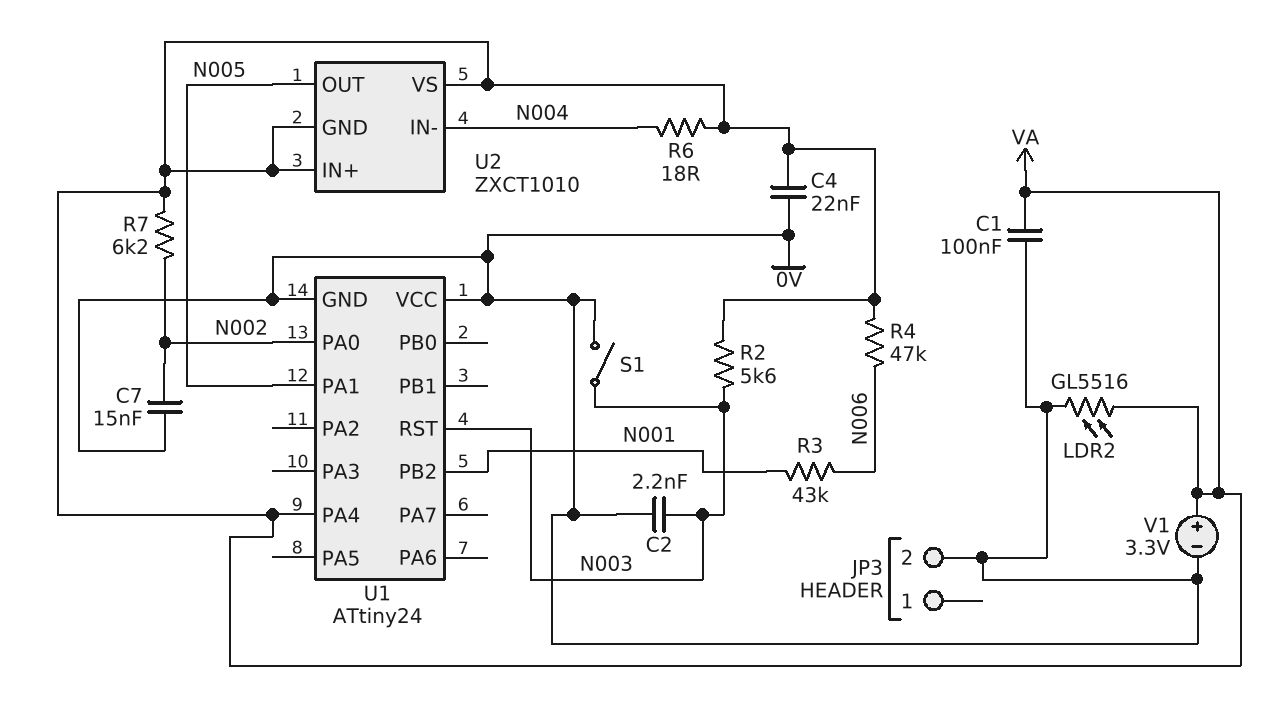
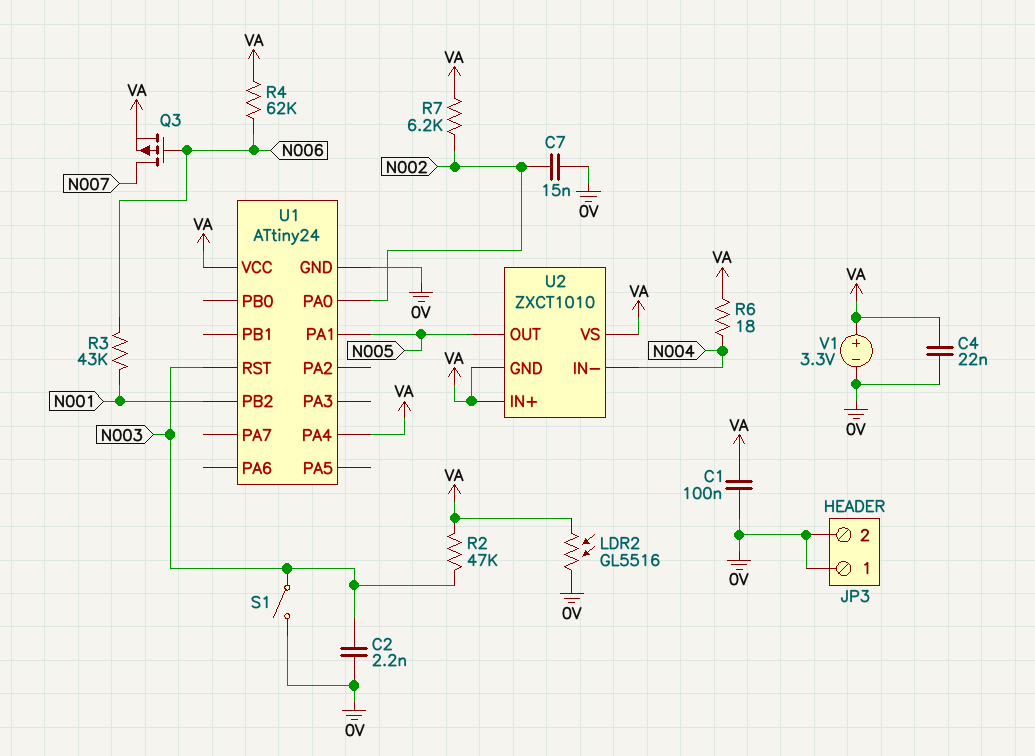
JP3 pin 1: none -> 0V
Q3: none -> PMOS (G N006, D N007, S VA)
R2: 5.6k (N003, VA) -> 47k (N003, VA)
R4: 47k (N006, VA) -> 62k (N006, VA)
U1 pin VCC: 0V -> VA

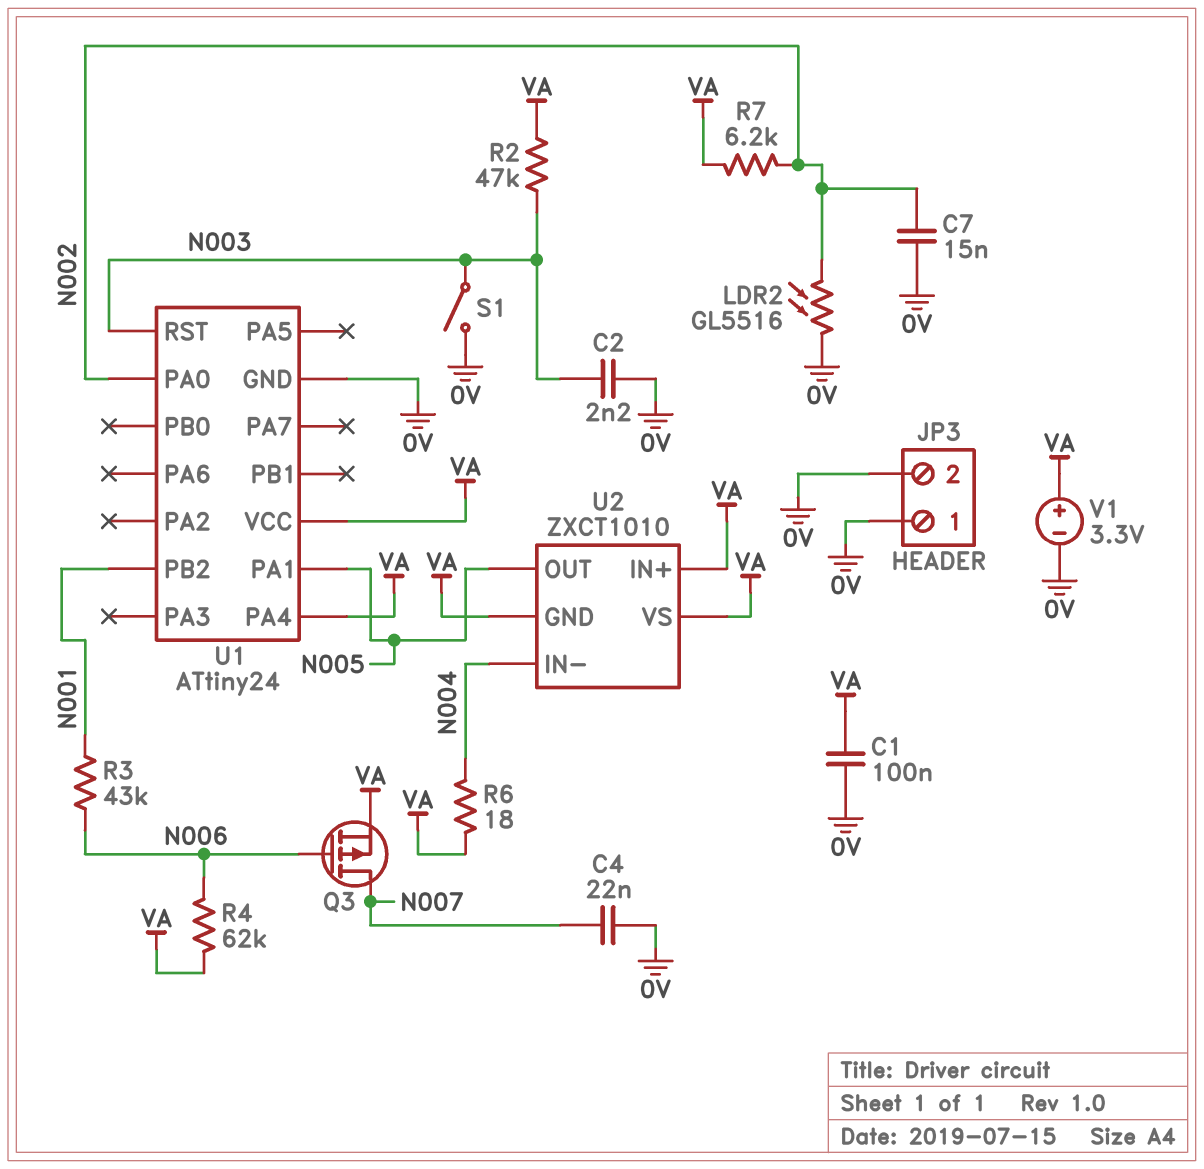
C4: 22nF (0V, VA) -> 22nF (0V, N007)
LDR2: GL5516 (0V, VA) -> GL5516 (0V, N002)

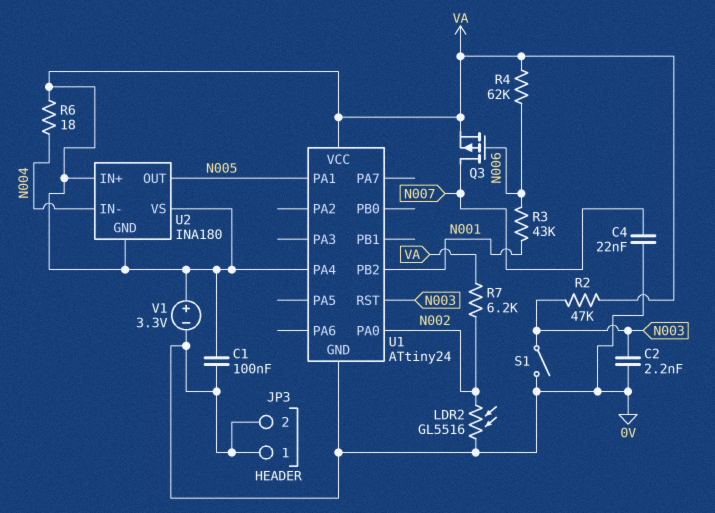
C7: 15nF (0V, N002) -> none
U2: ZXCT1010 -> INA180

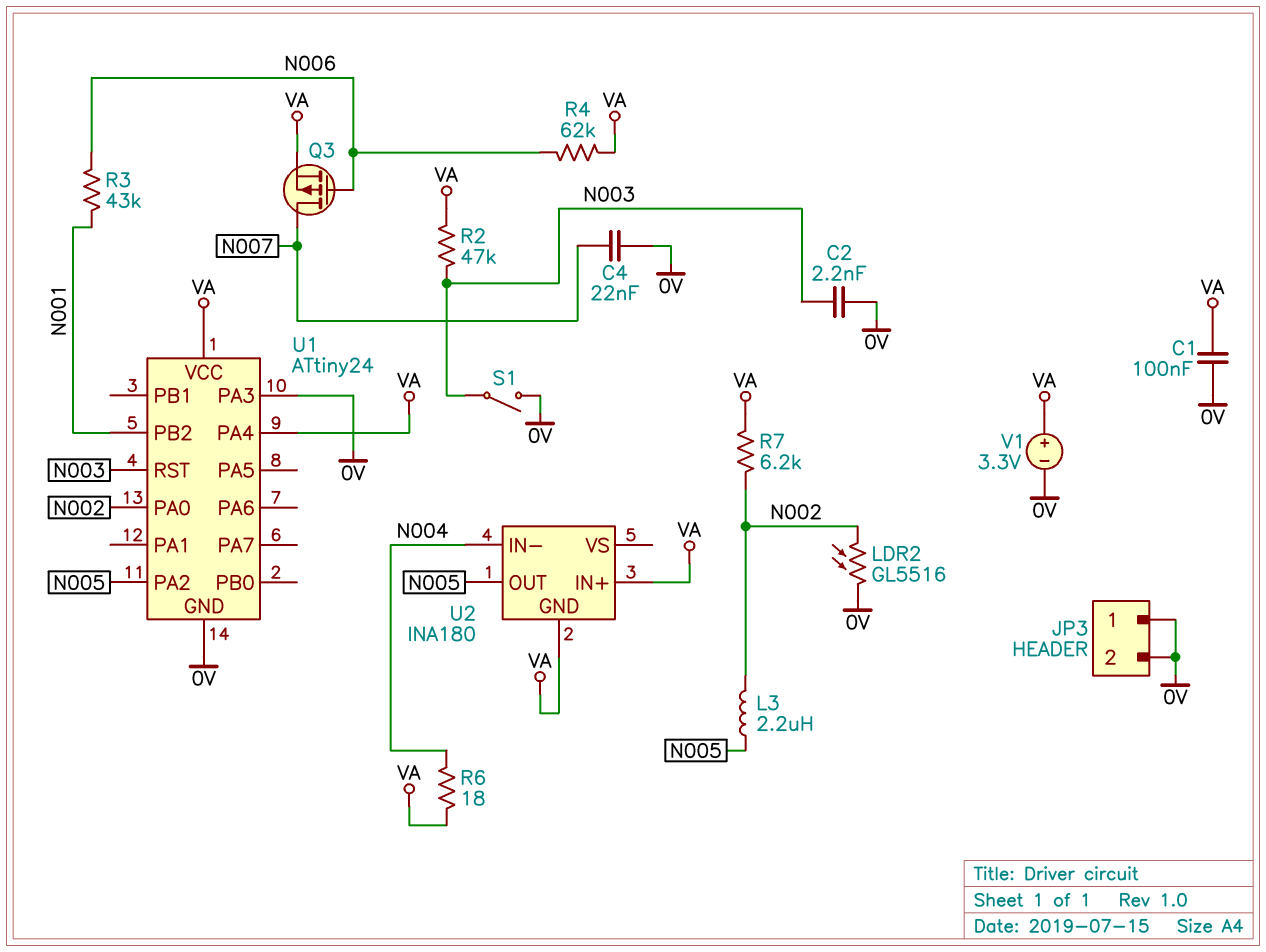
L3: none -> 2.2uH (N002, N005)
U1 pin PA1: N005 -> none
U1 pin PA2: none -> N005
U1 pin PA3: none -> 0V
U2 pin VS: VA -> none

